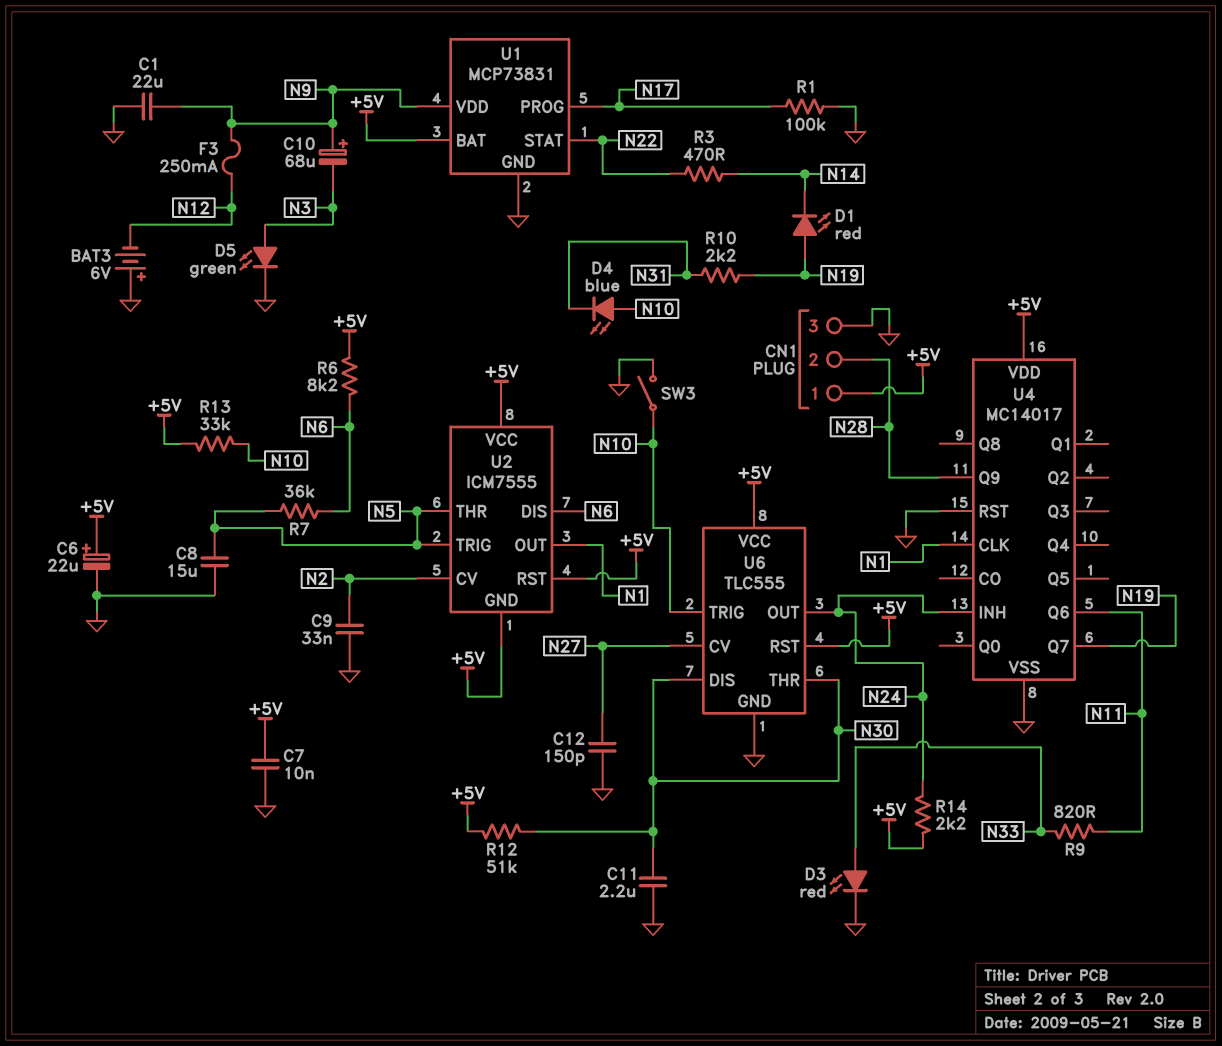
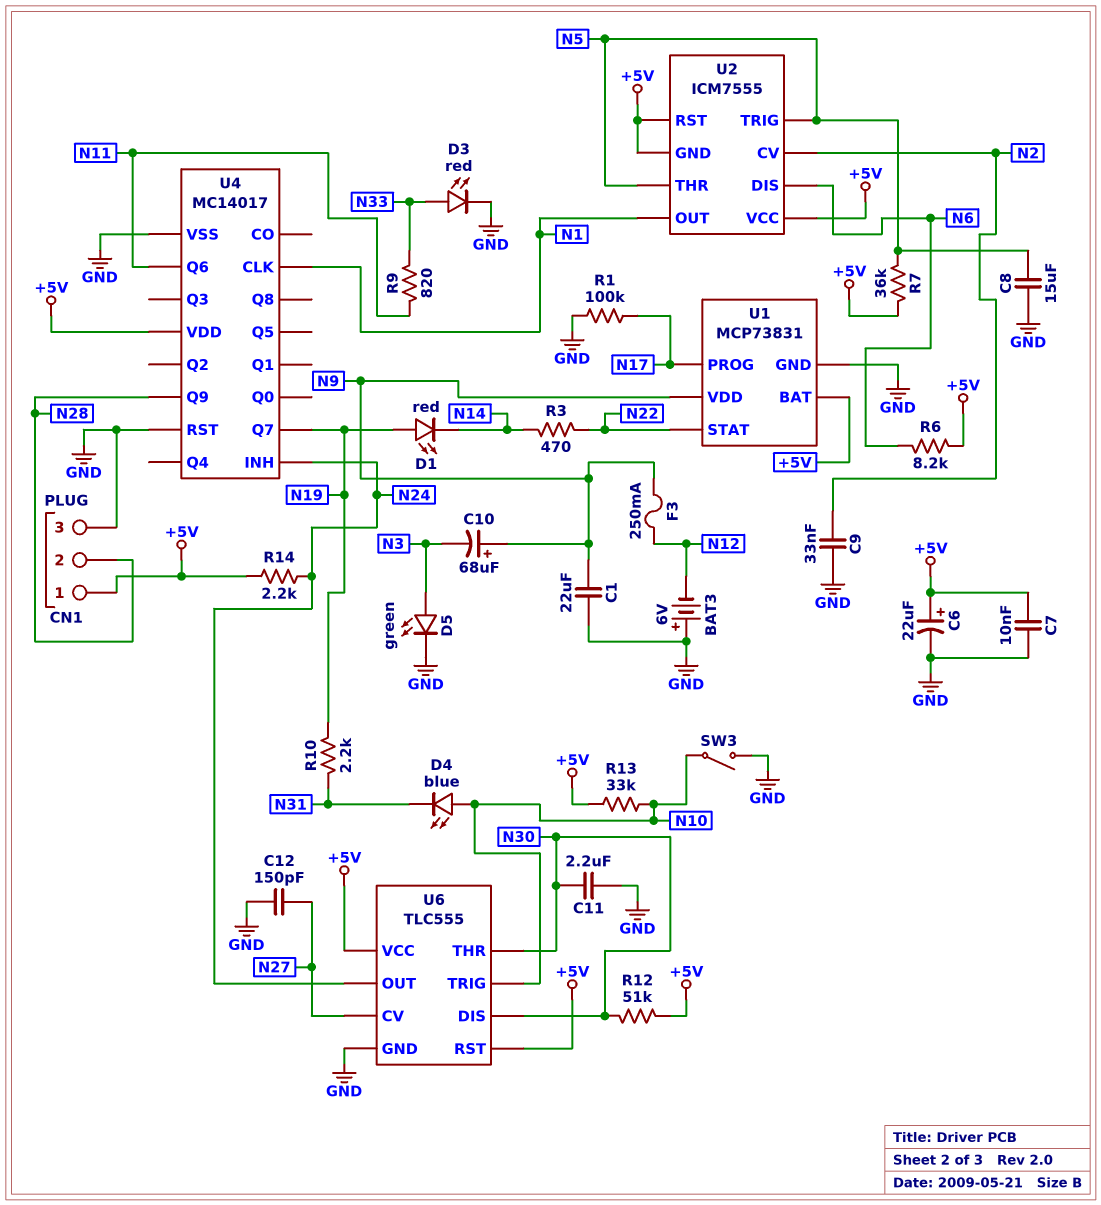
R7: 36k (N5, N6) -> 36k (+5V, N5)

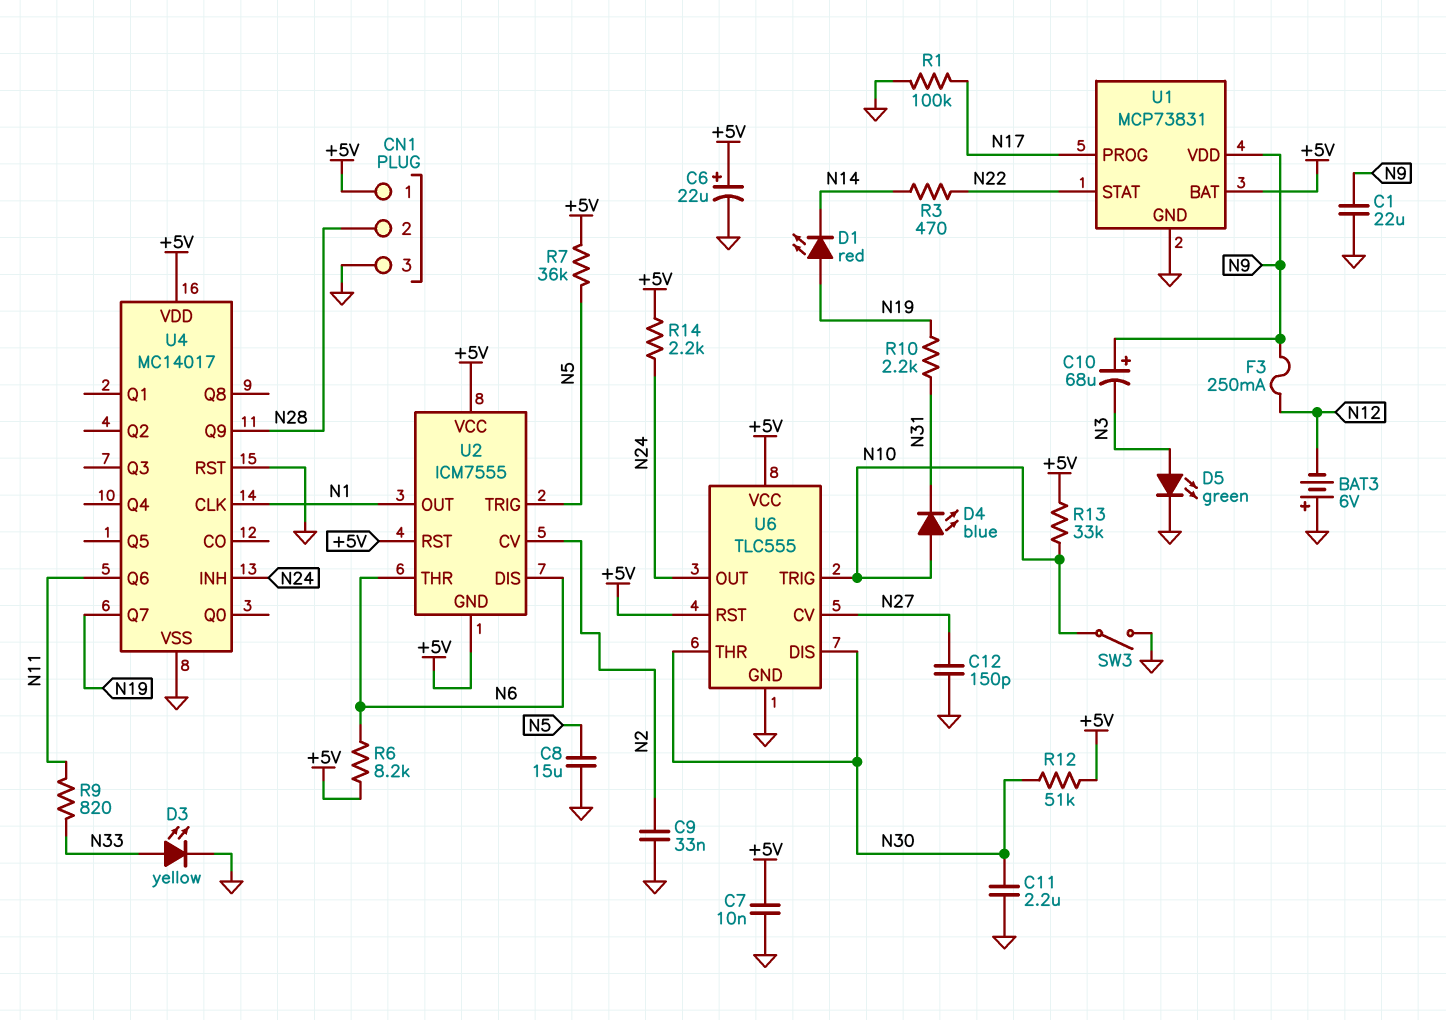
D3: LED red (A N33, K GND) -> LED yellow (A N33, K GND)
U2 pin THR: N5 -> N6

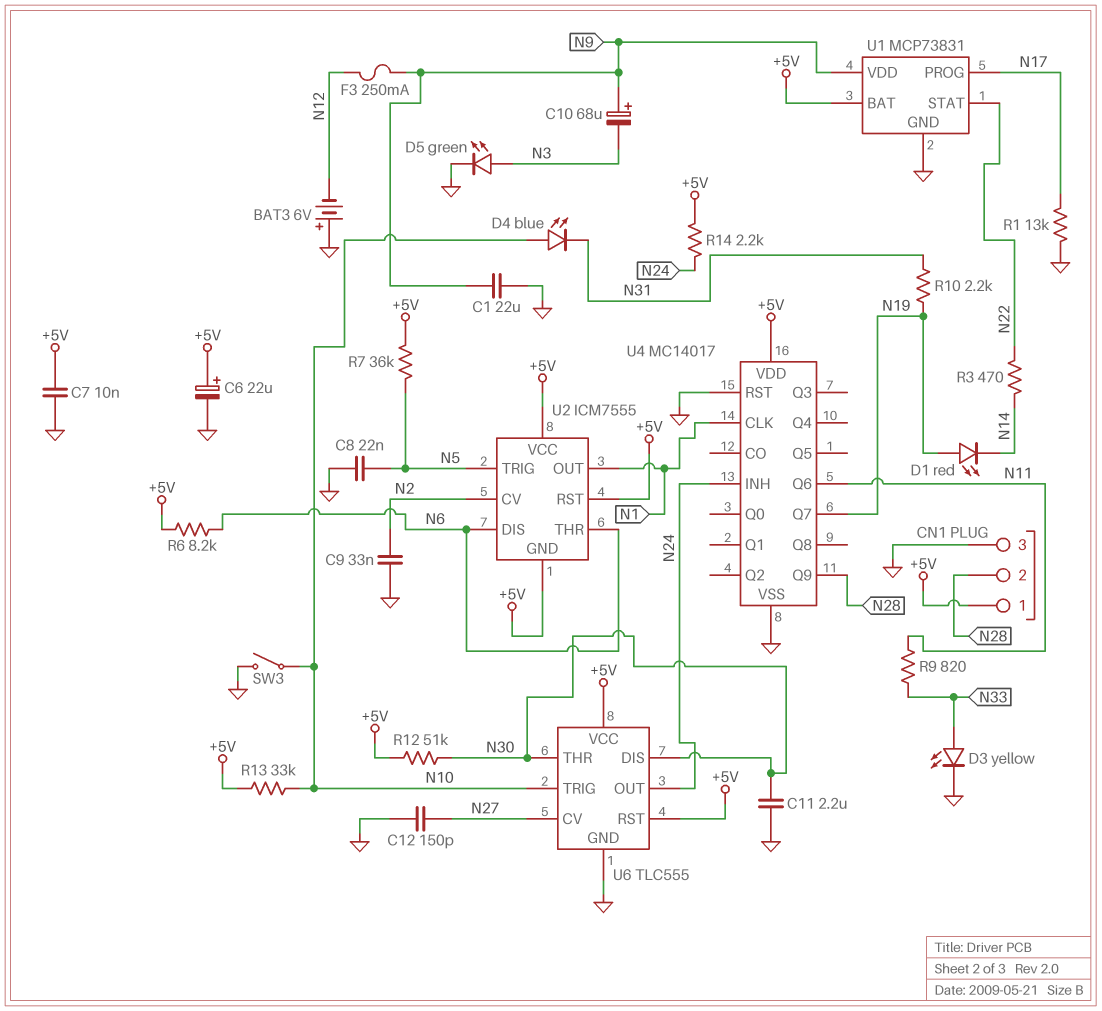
C8: 15uF (GND, N5) -> 22nF (GND, N5)
R1: 100k (GND, N17) -> 13k (GND, N17)

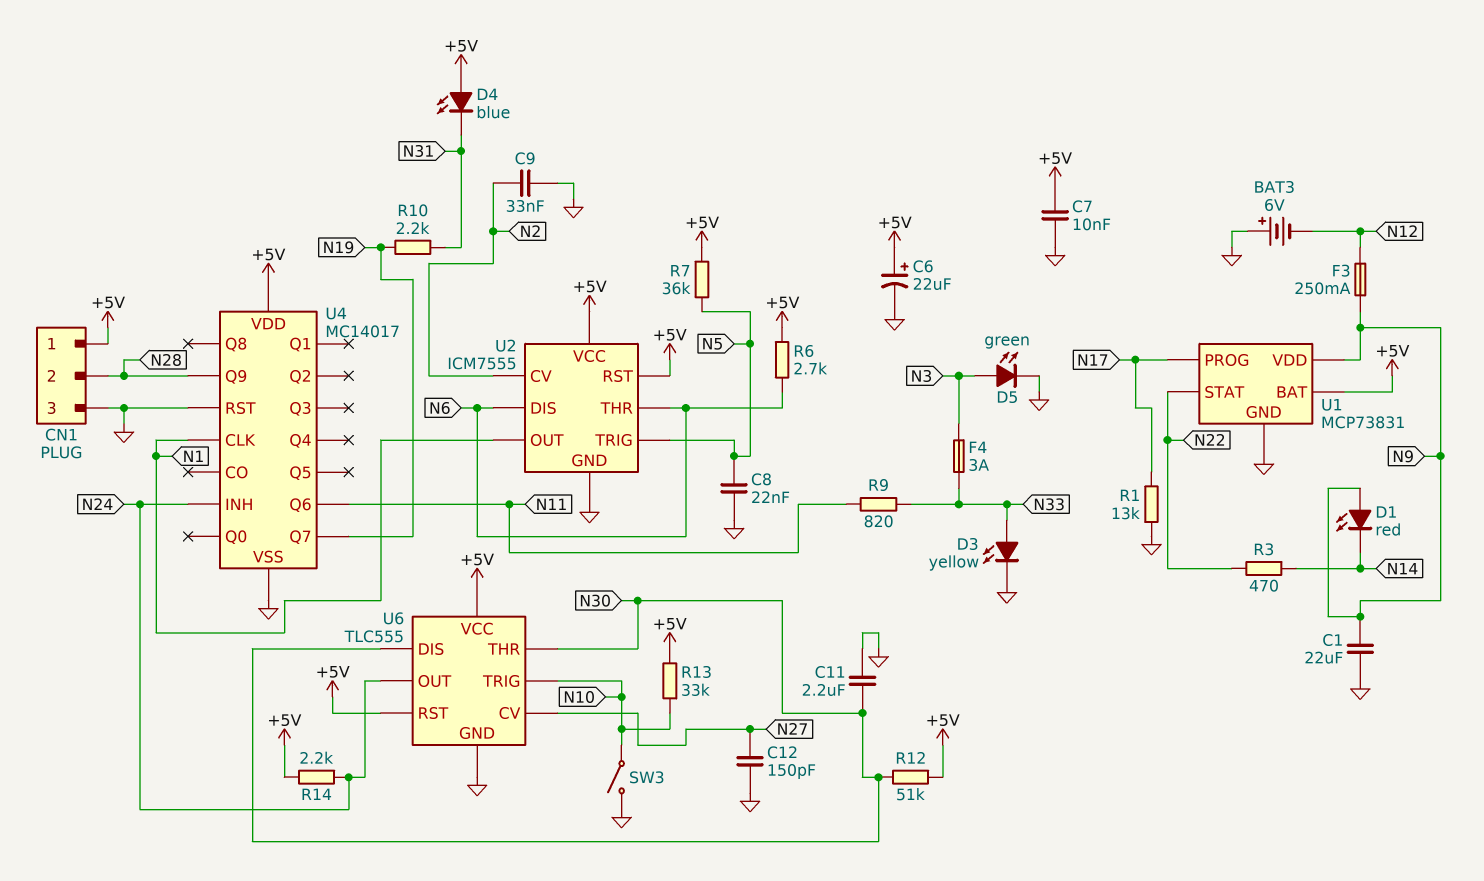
C10: 68uF (plus N9, minus N3) -> none
D1: LED red (A N19, K N14) -> LED red (A N9, K N14)
D4: LED blue (A N10, K N31) -> LED blue (A +5V, K N31)
F4: none -> 3A (N3, N33)
R6: 8.2k (+5V, N6) -> 2.7k (+5V, N6)
U2 pin GND: +5V -> GND

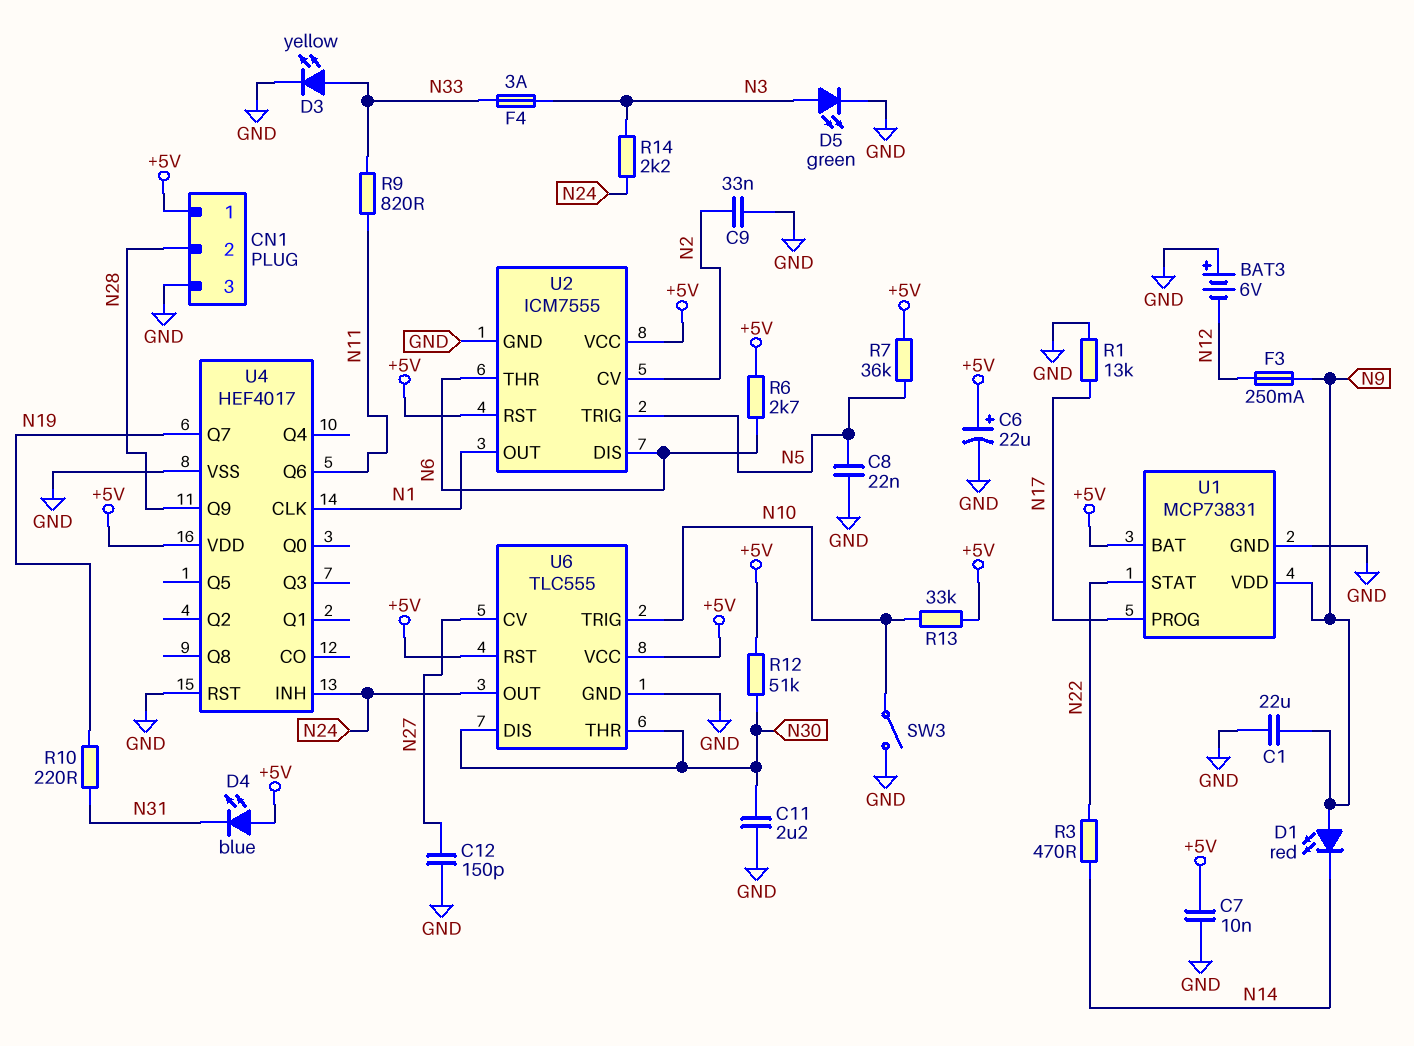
R10: 2.2k (N19, N31) -> 220 (N19, N31)
R14: 2.2k (+5V, N24) -> 2.2k (N3, N24)
U4: MC14017 -> HEF4017

